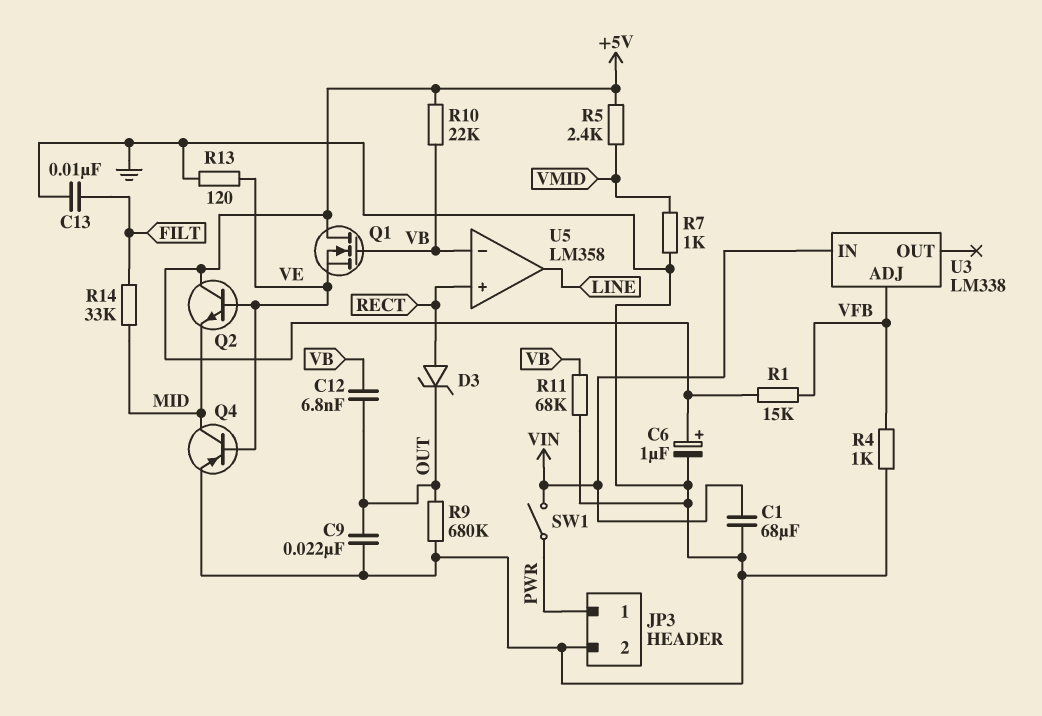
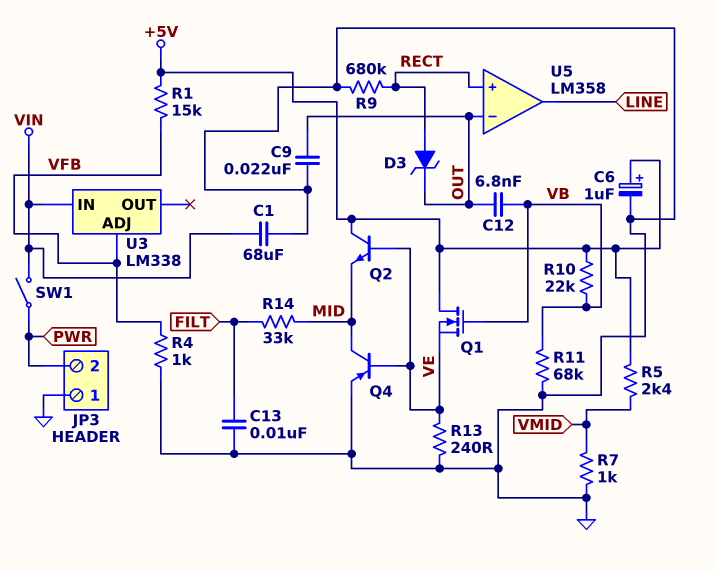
JP3 pin 1: PWR -> GND
JP3 pin 2: GND -> PWR
R9: 680k (GND, OUT) -> 680k (GND, RECT)
R13: 120 (GND, VE) -> 240 (GND, VE)
U5 pin in-: VB -> OUT

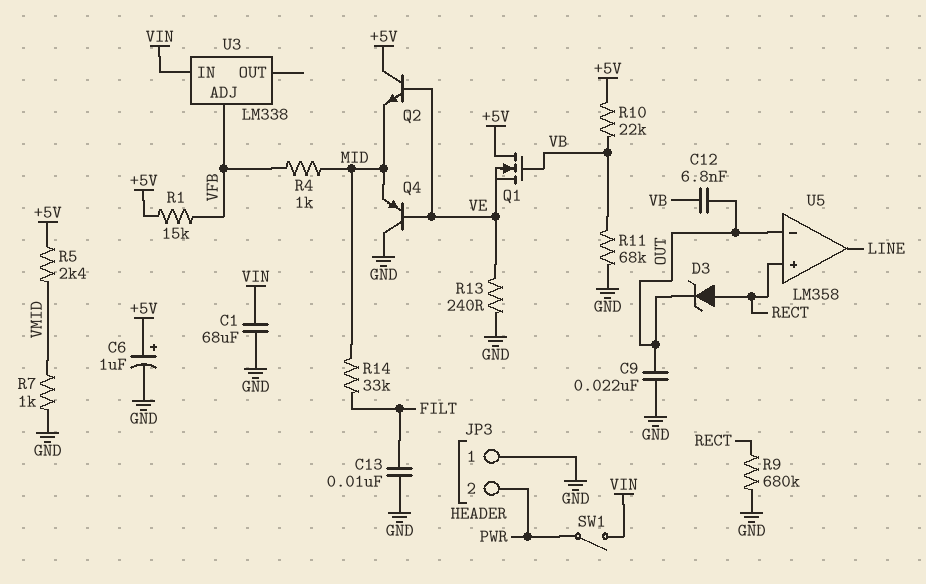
Q4: PNP (B VE, C MID, E GND) -> PNP (B VE, C GND, E MID)
R4: 1k (GND, VFB) -> 1k (MID, VFB)

